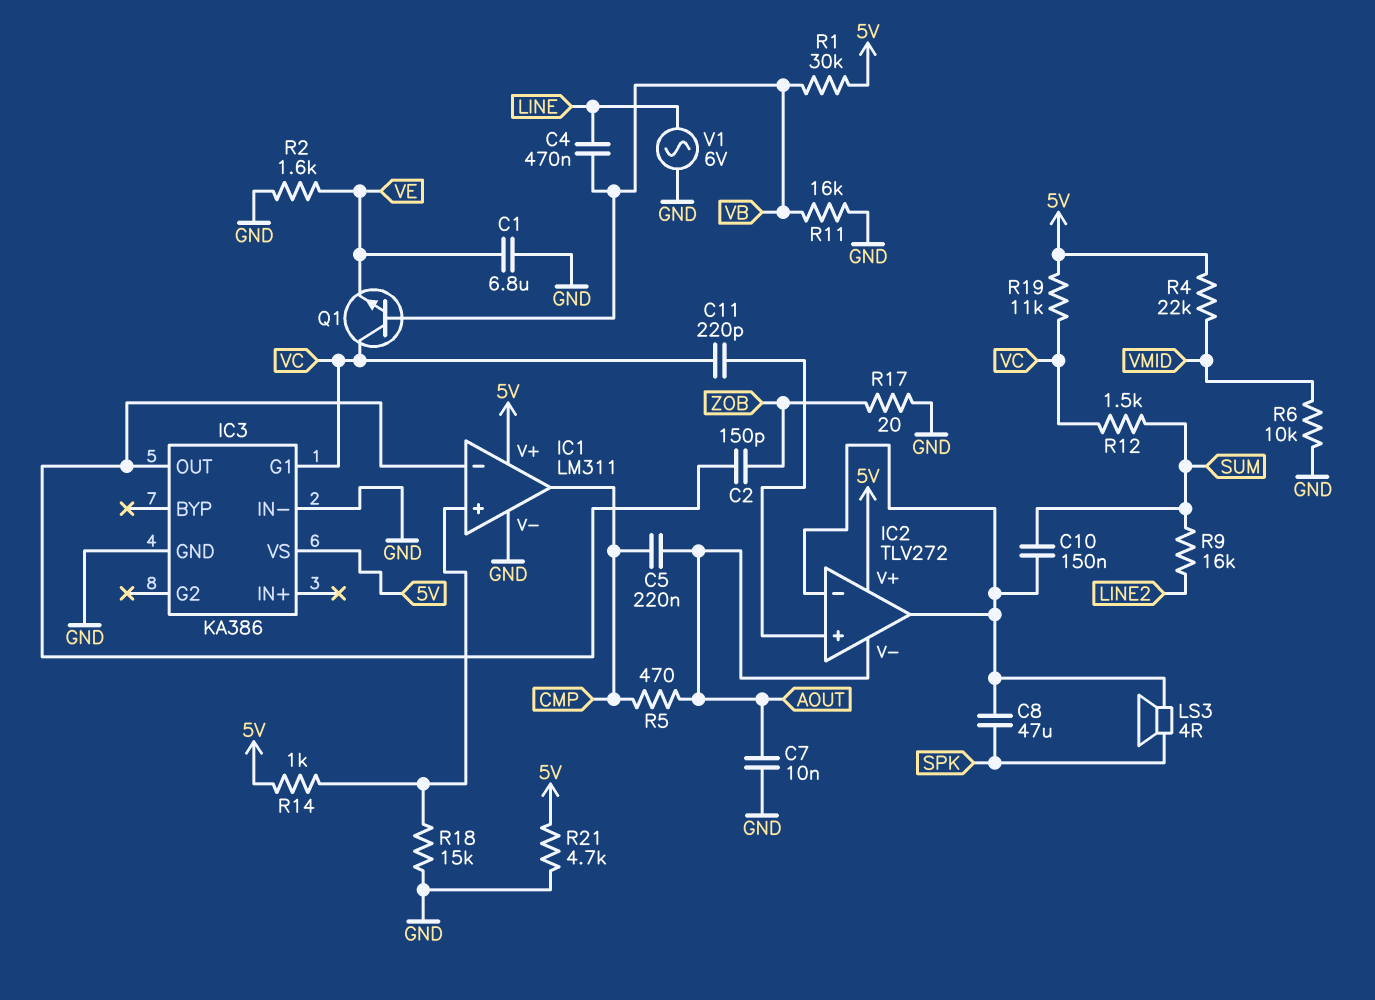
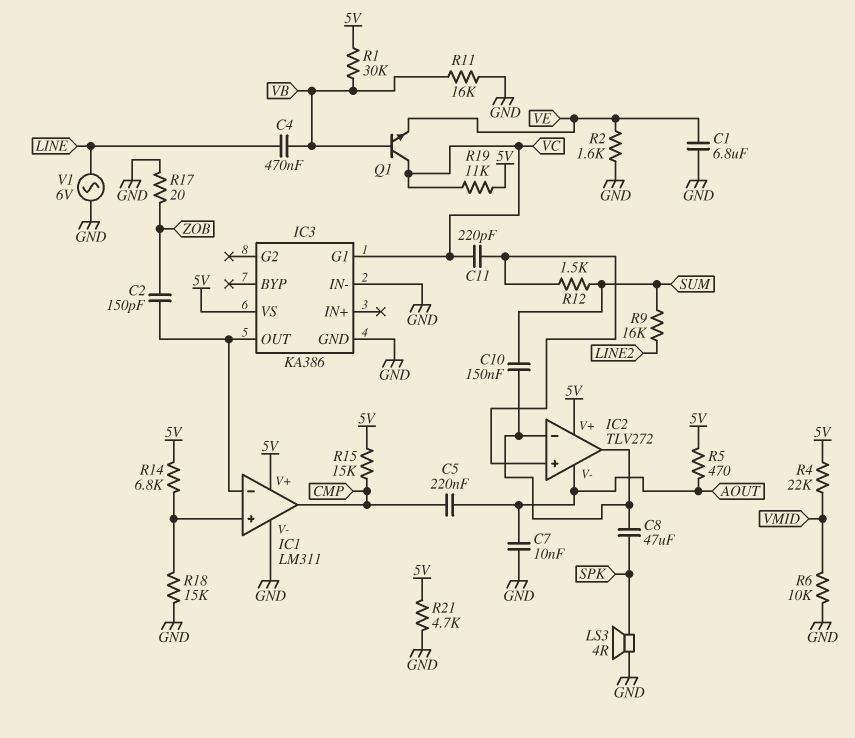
LS3: speaker 4R (IC2/in-, SPK) -> speaker 4R (GND, SPK)
R5: 470 (AOUT, CMP) -> 470 (5V, AOUT)
R12: 1.5k (SUM, VC) -> 1.5k (IC2/in+, SUM)
R14: 1k (5V, IC1/in+) -> 6.8k (5V, IC1/in+)
R15: none -> 15k (5V, CMP)

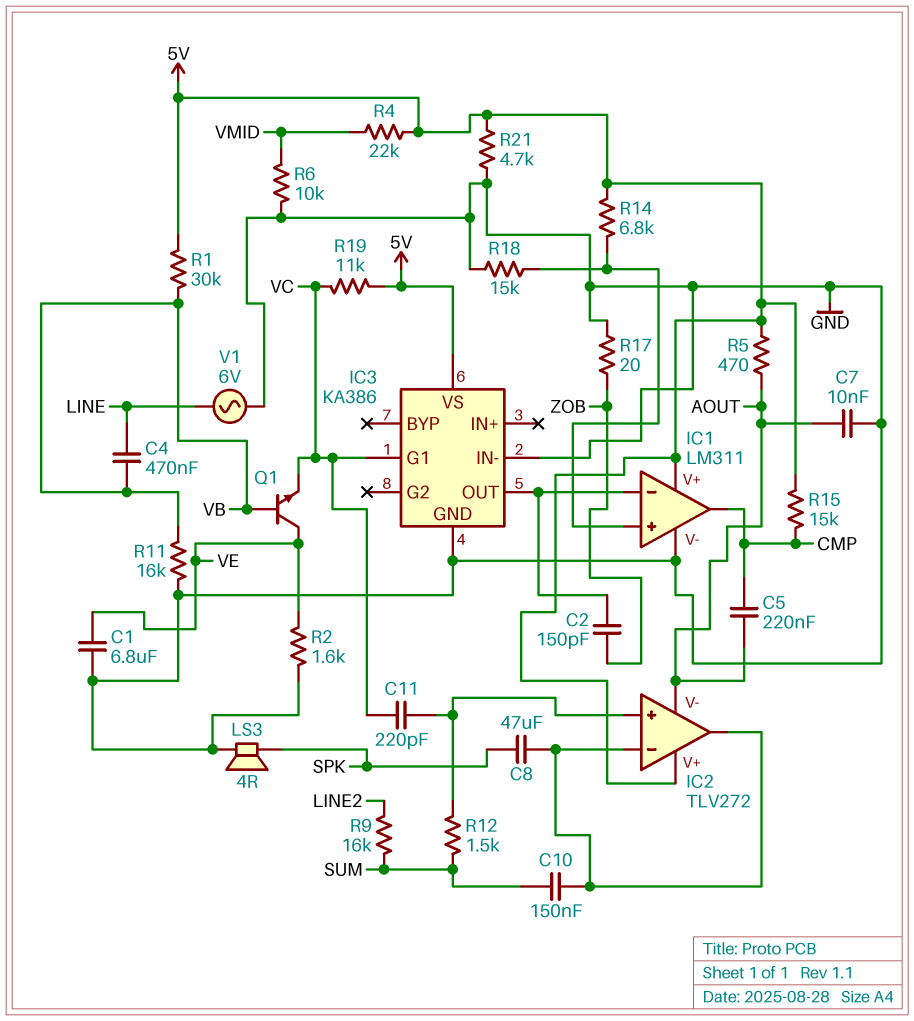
Q1: NPN (B VB, C VC, E VE) -> NPN (B VB, C VE, E VC)

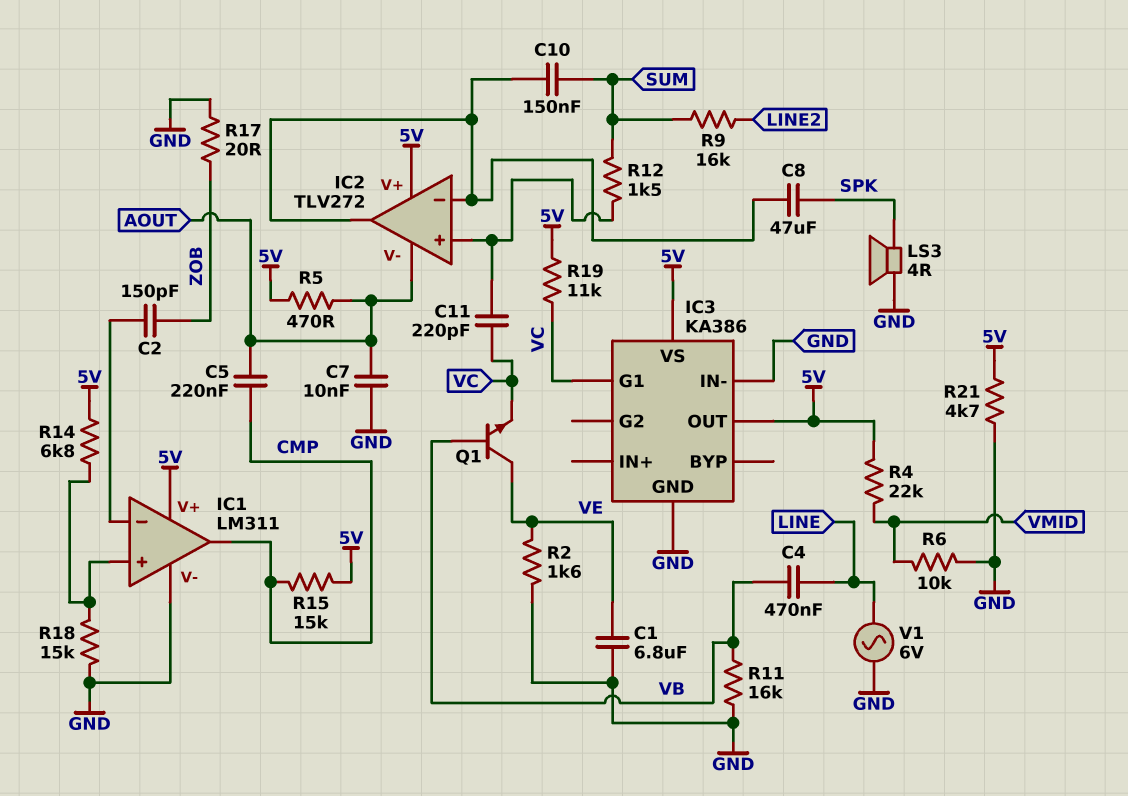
IC3 pin OUT: IC1/in- -> 5V
R1: 30k (5V, VB) -> none

